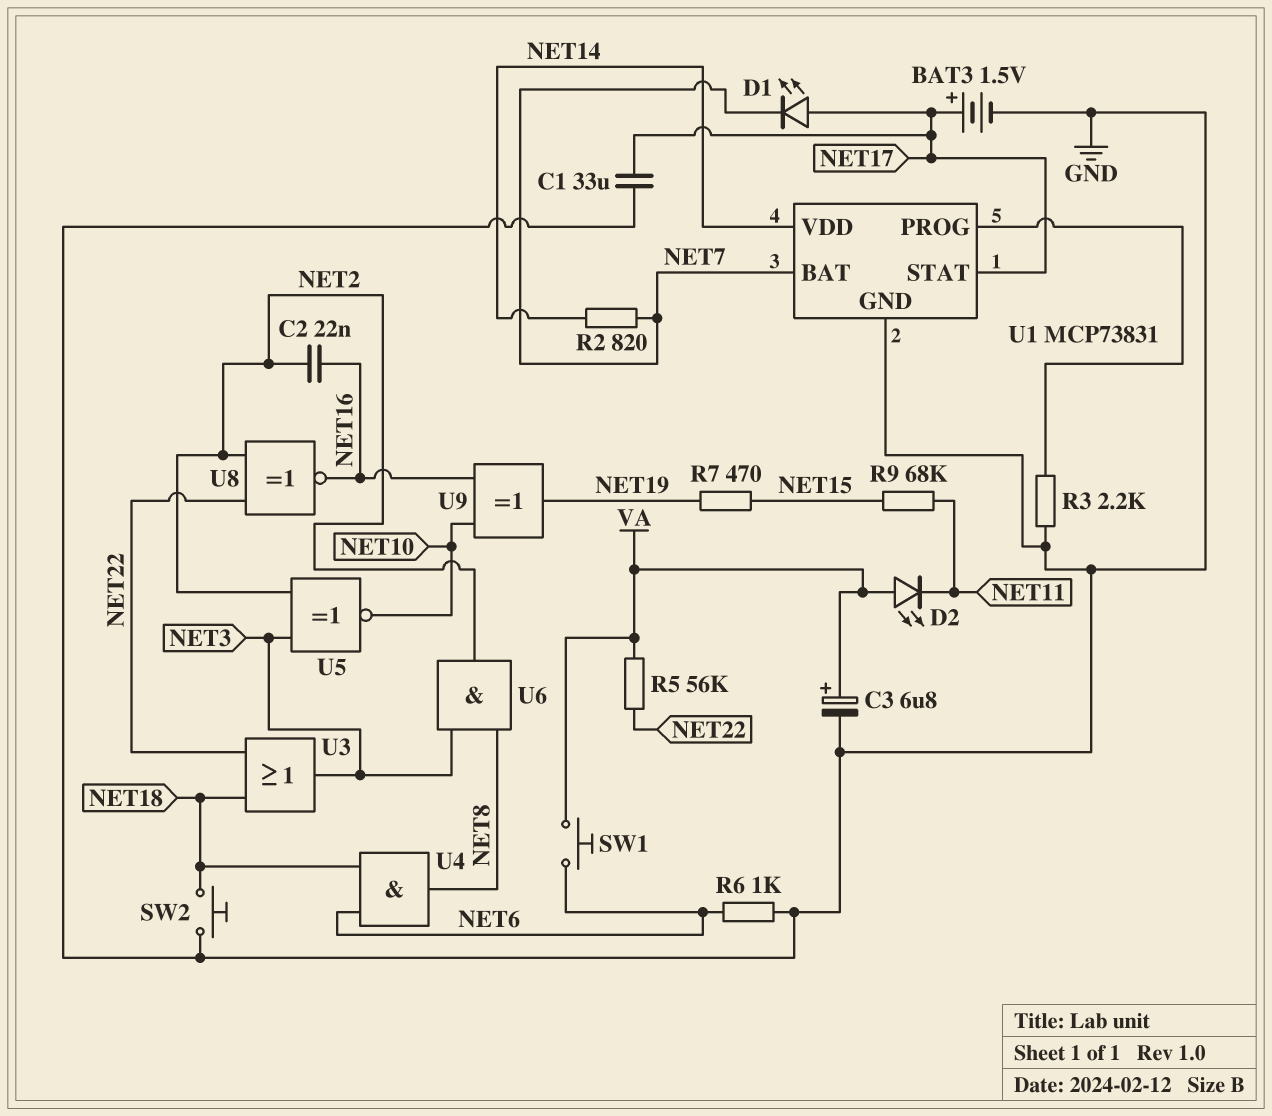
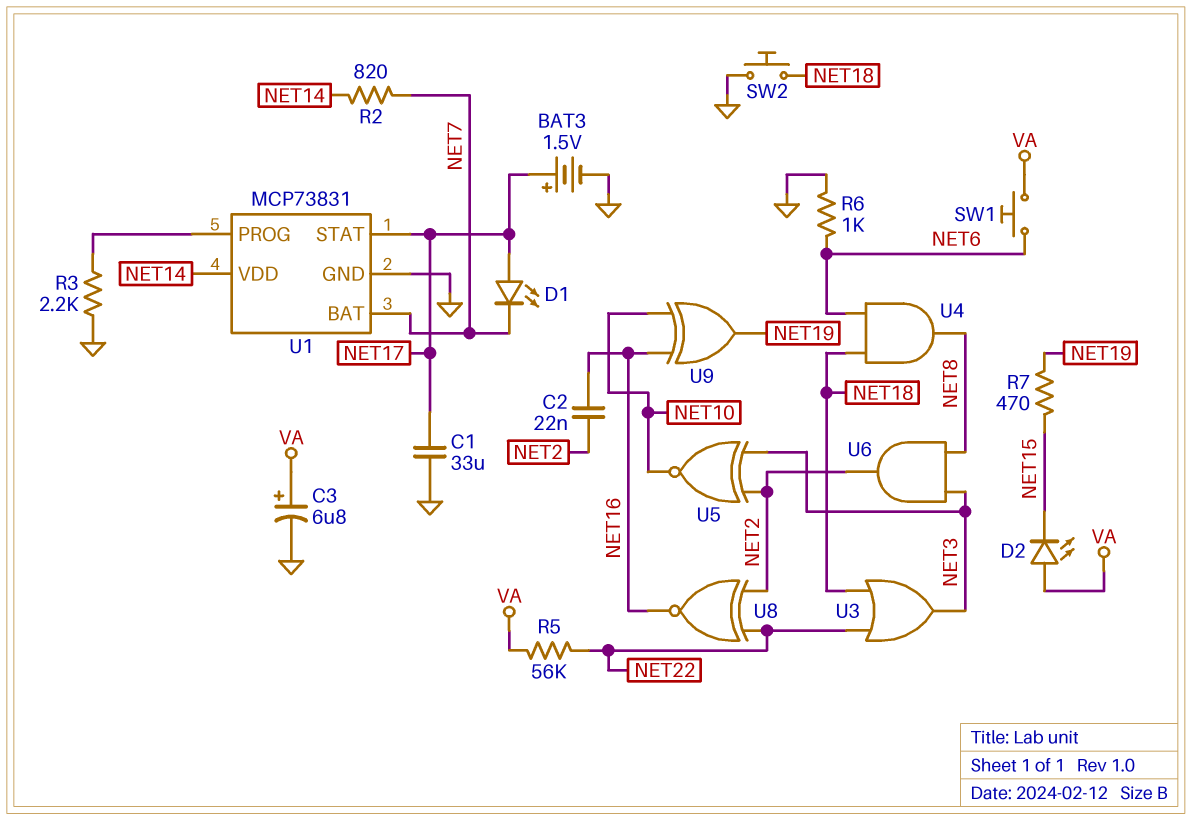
D2: LED (A VA, K NET11) -> LED (A VA, K NET15)
R9: 68k (NET11, NET15) -> none

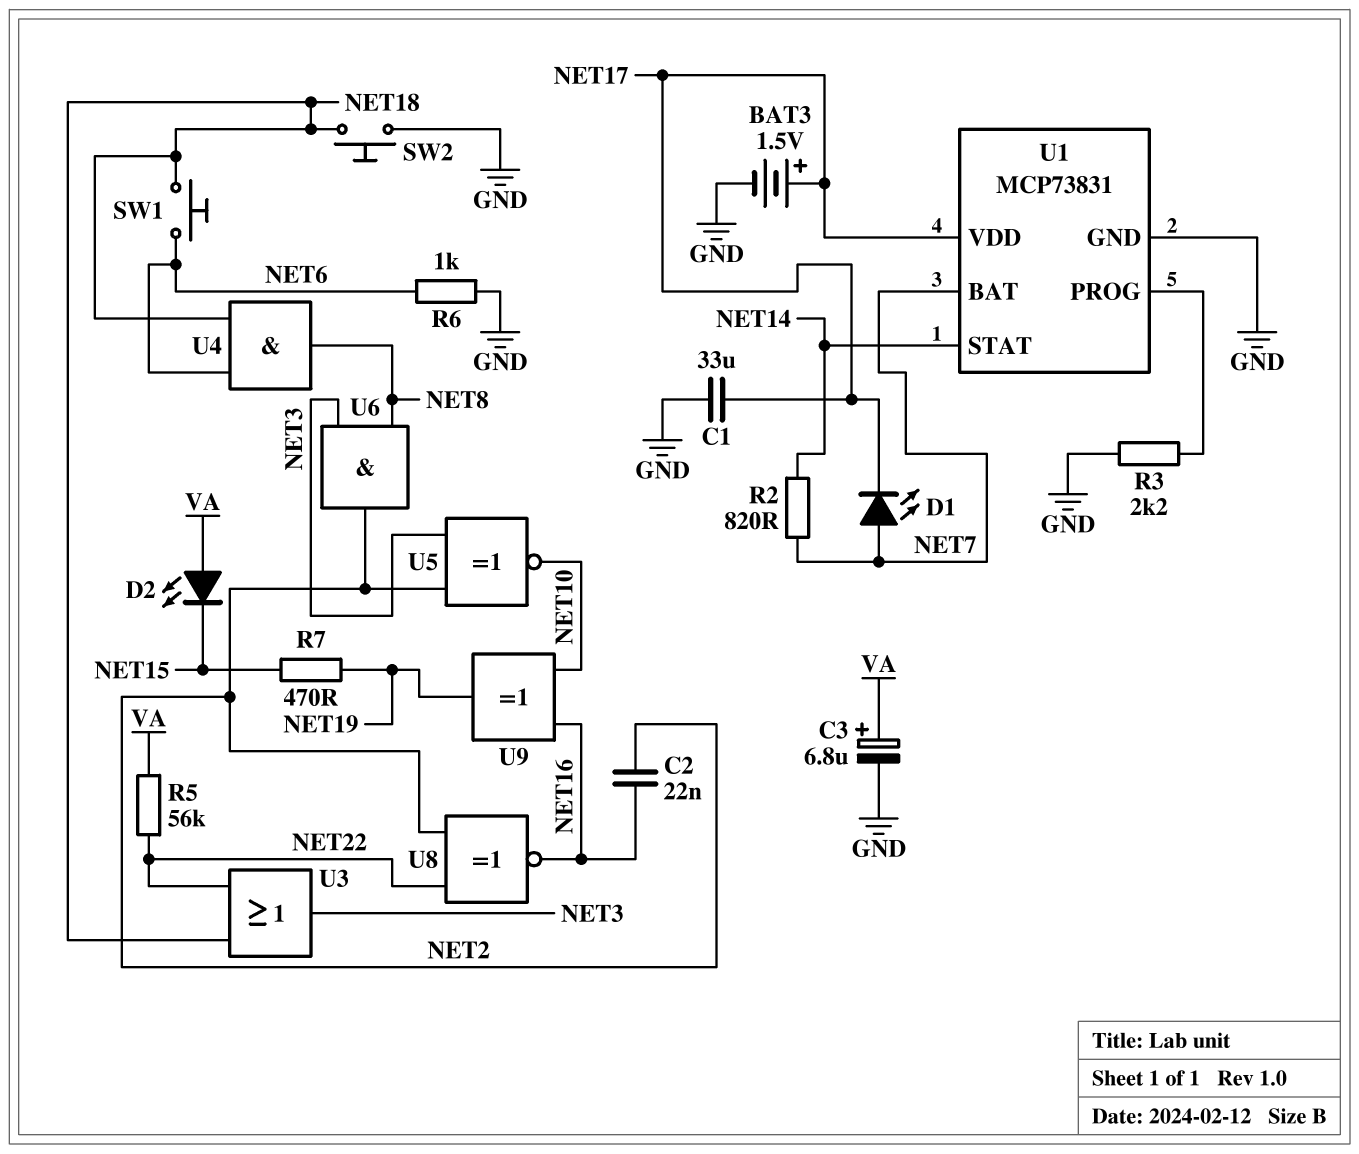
D1: LED (A NET17, K NET7) -> LED (A NET7, K NET17)
SW1: button (NET6, VA) -> button (NET6, NET18)
U1 pin STAT: NET17 -> NET14
U1 pin VDD: NET14 -> NET17

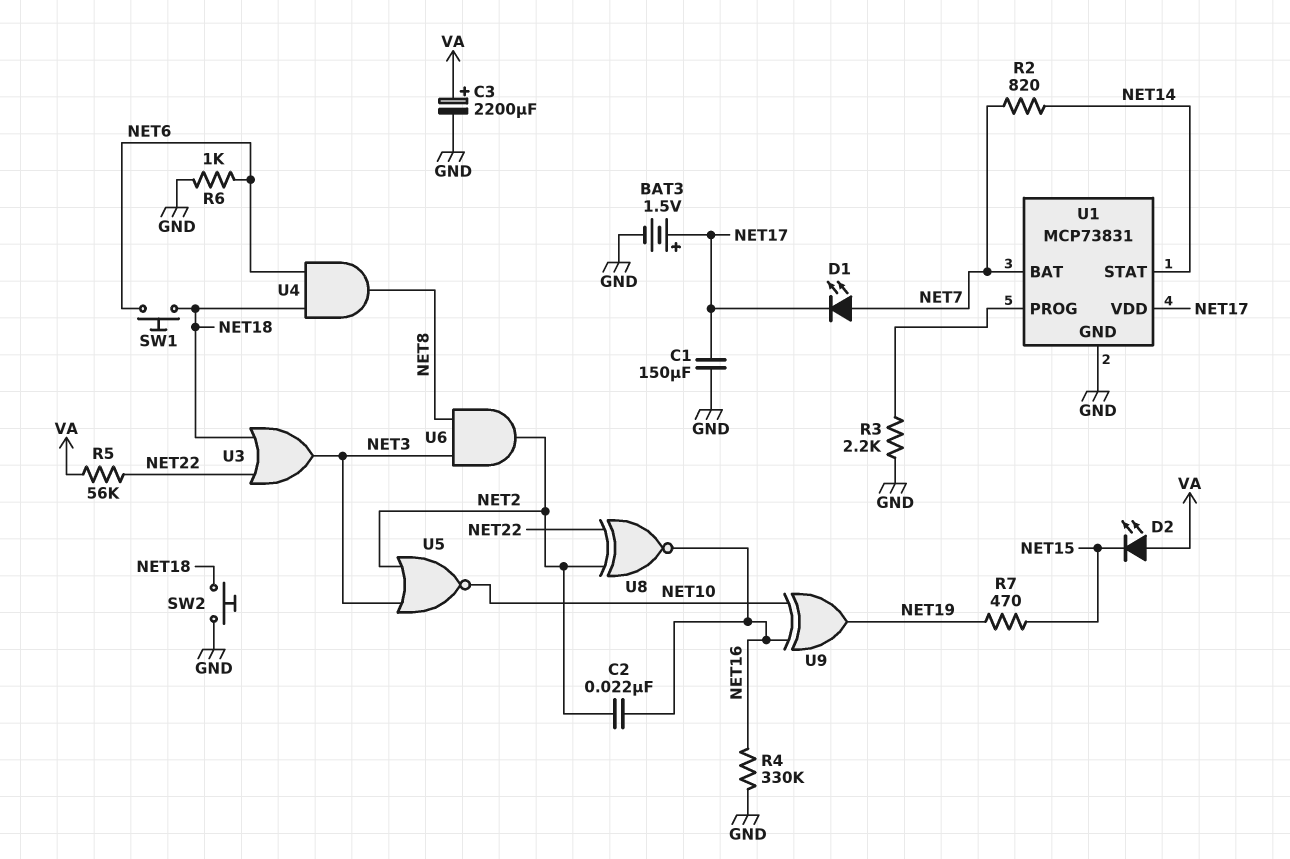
C1: 33uF (GND, NET17) -> 150uF (GND, NET17)
C3: 6.8uF (plus VA, minus GND) -> 2200uF (plus VA, minus GND)
R4: none -> 330k (GND, NET16)
U5: XNOR (in NET2, in NET3, out NET10) -> NOR (in NET2, in NET3, out NET10)

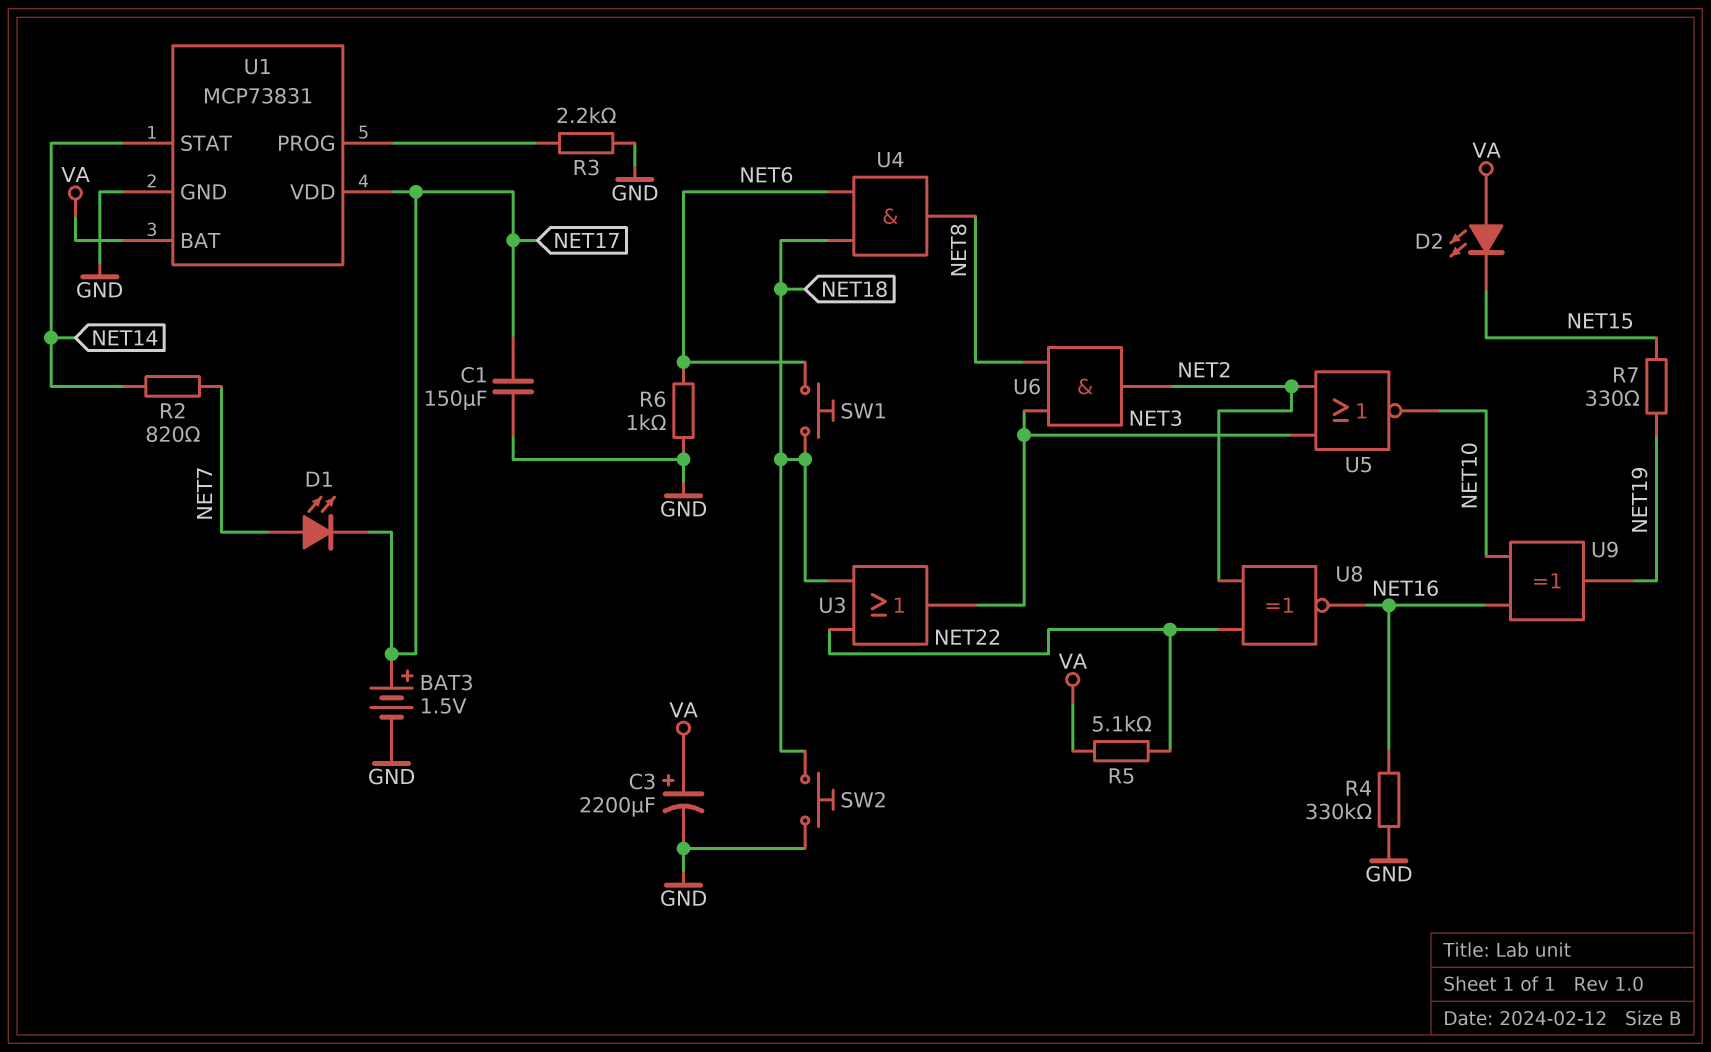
C2: 22nF (NET2, NET16) -> none
R5: 56k (NET22, VA) -> 5.1k (NET22, VA)
R7: 470 (NET15, NET19) -> 330 (NET15, NET19)
U1 pin BAT: NET7 -> VA

